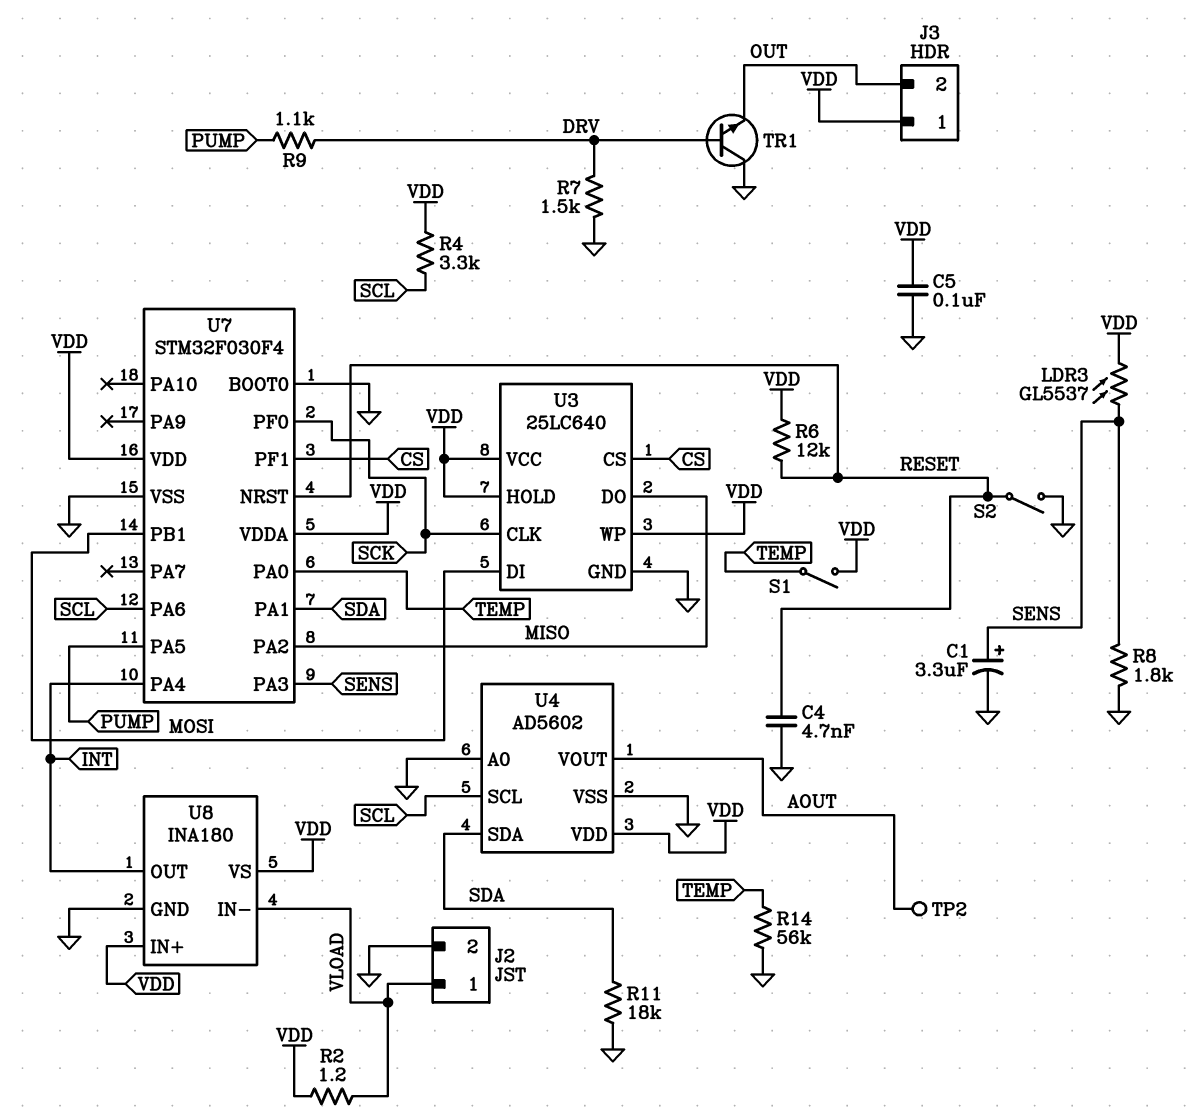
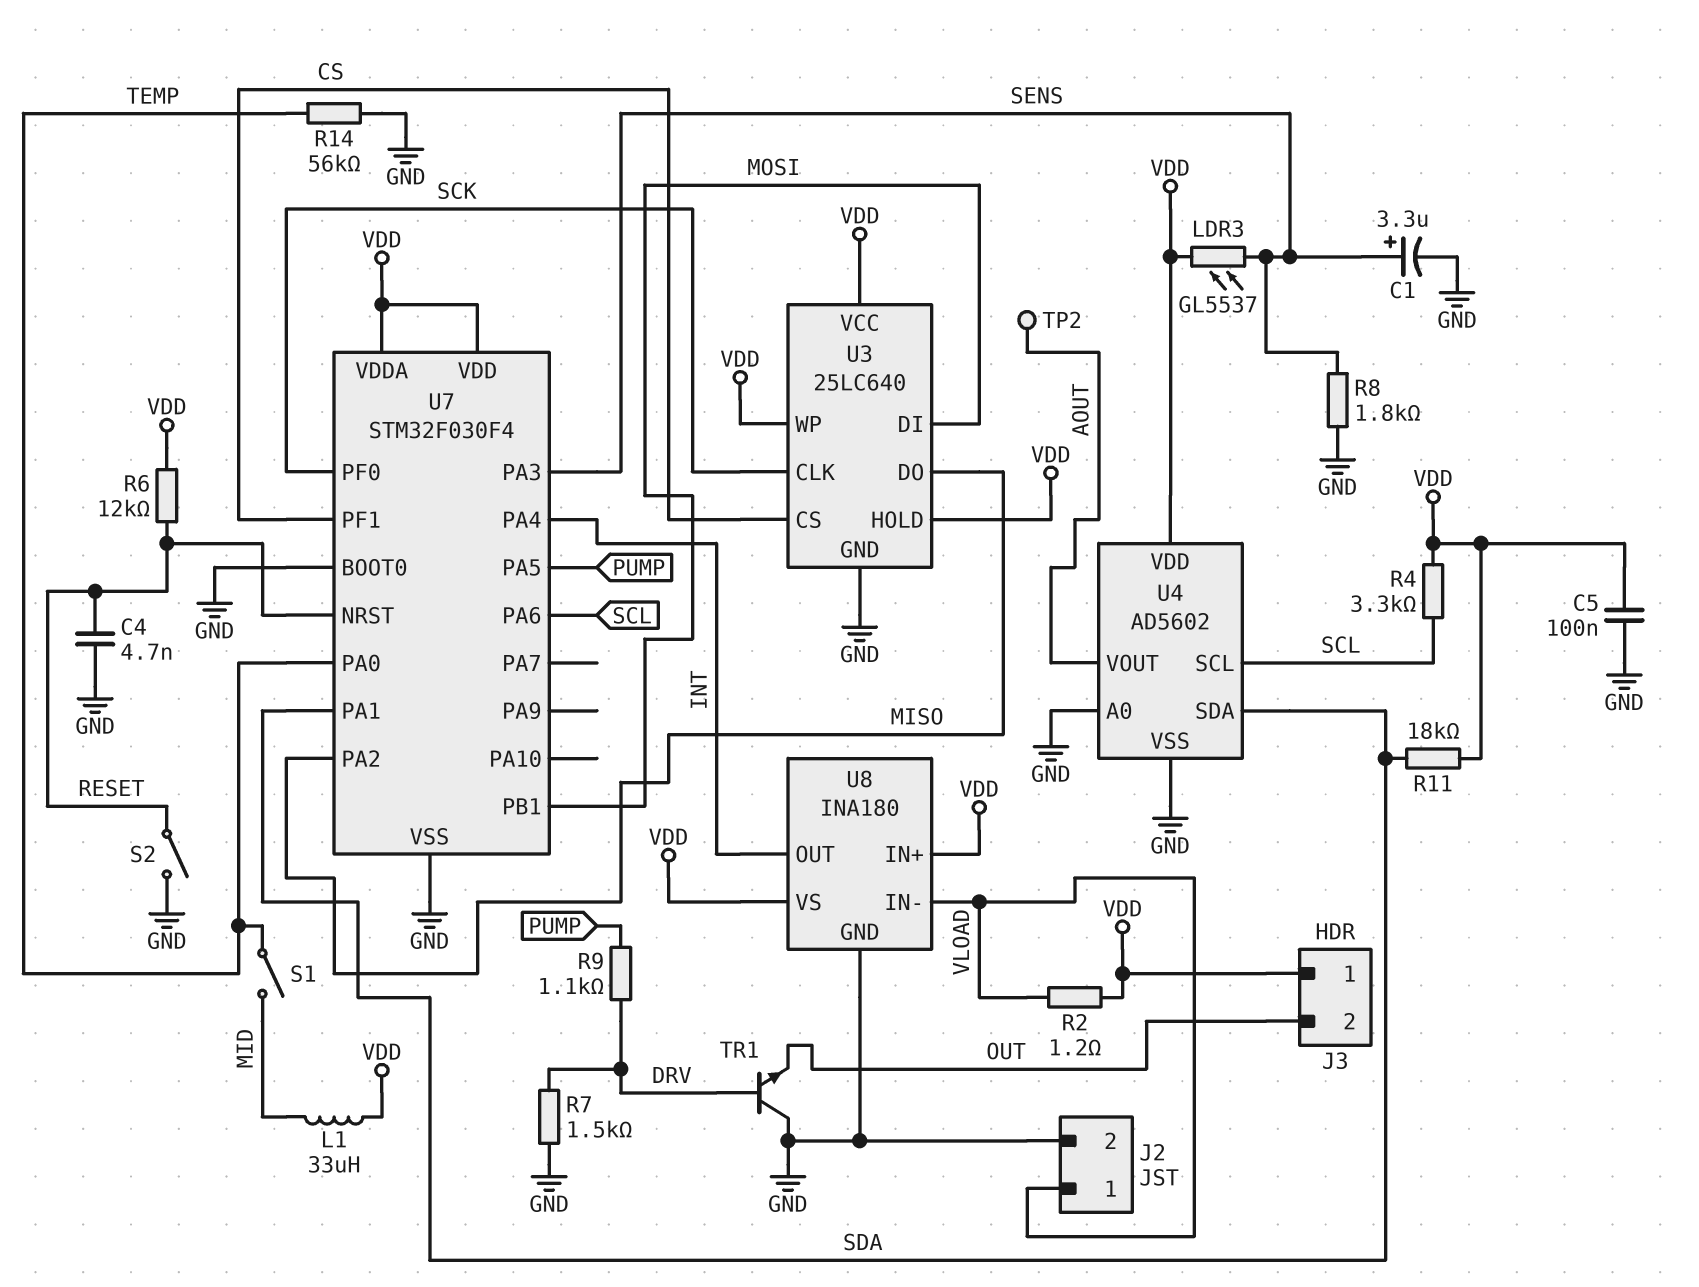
L1: none -> 33uH (MID, VDD)
R11: 18k (GND, SDA) -> 18k (SDA, VDD)
S1: switch (TEMP, VDD) -> switch (MID, TEMP)

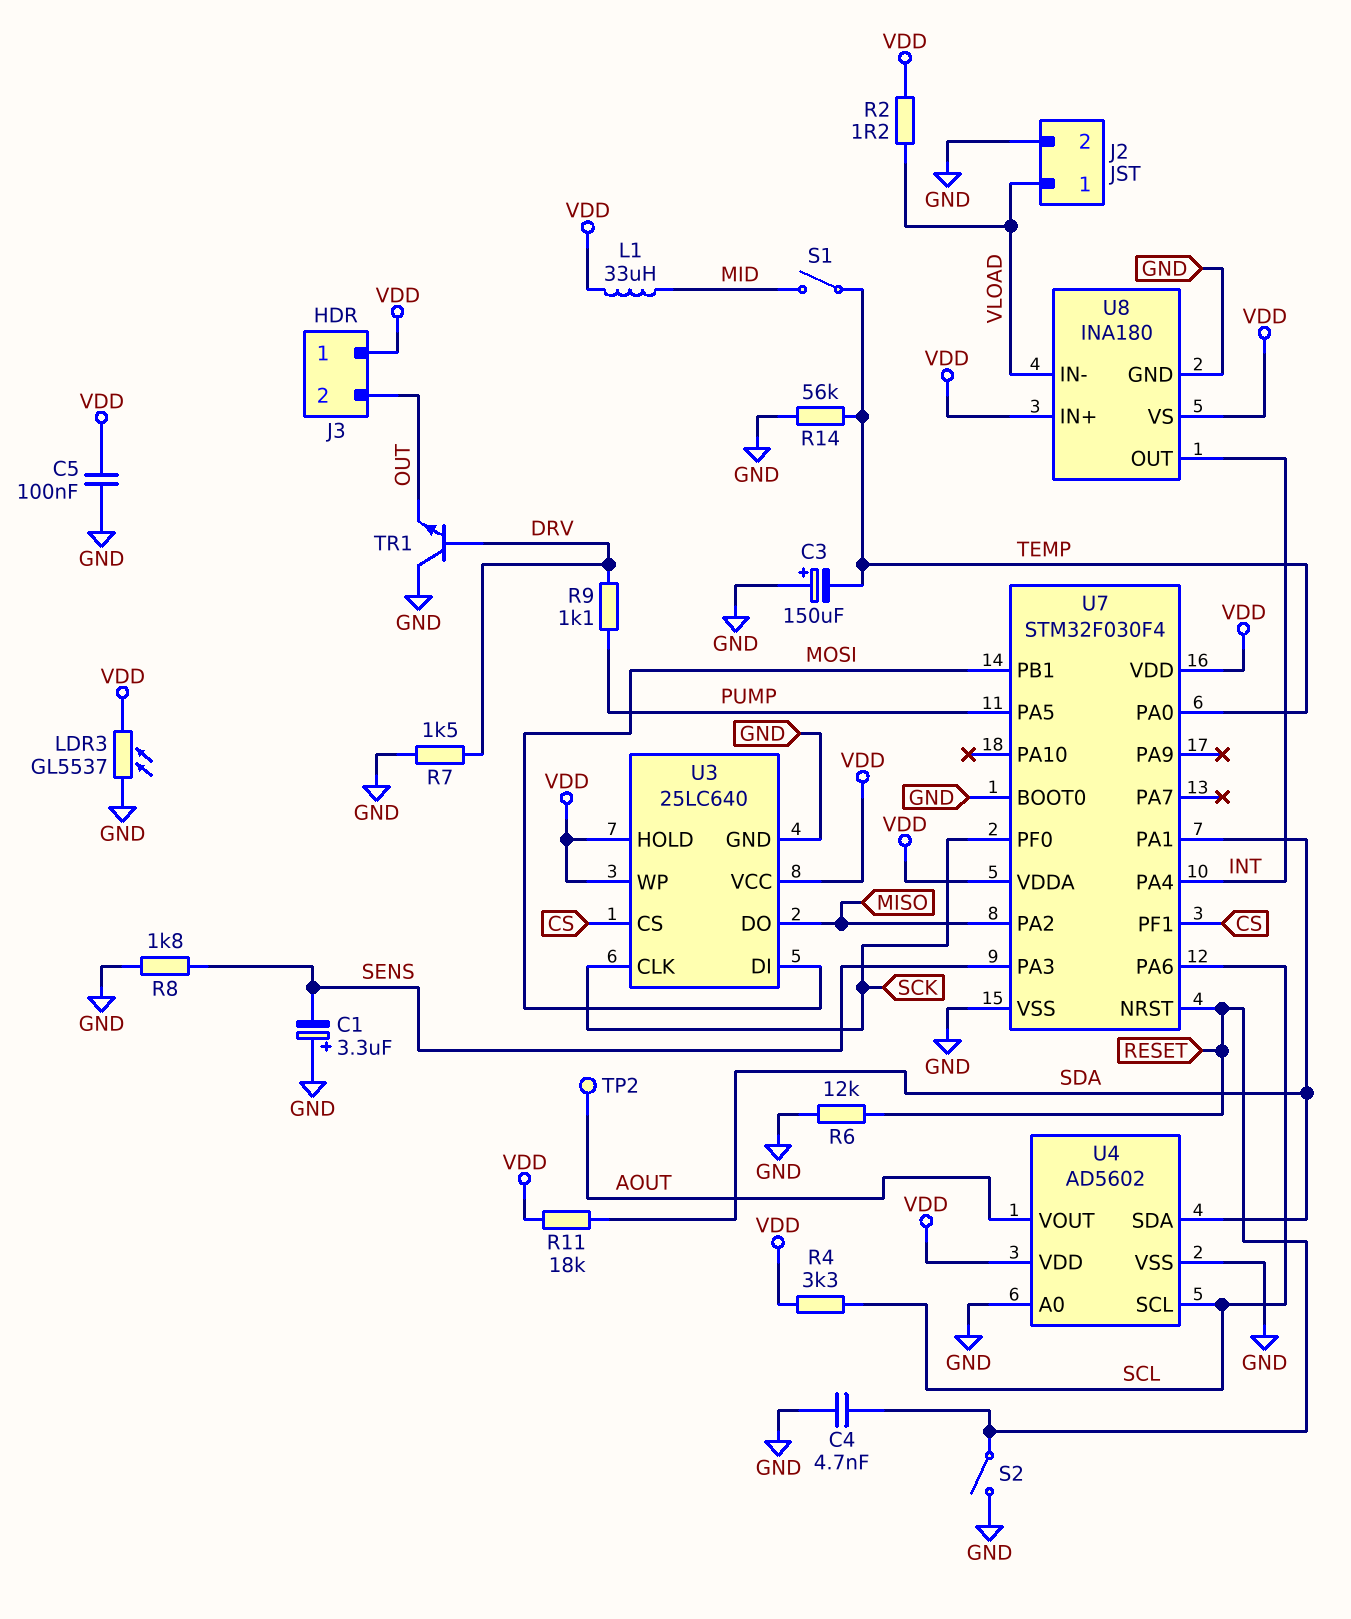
C1: 3.3uF (plus SENS, minus GND) -> 3.3uF (plus GND, minus SENS)
C3: none -> 150uF (plus GND, minus TEMP)
LDR3: GL5537 (SENS, VDD) -> GL5537 (GND, VDD)
R6: 12k (RESET, VDD) -> 12k (GND, RESET)

